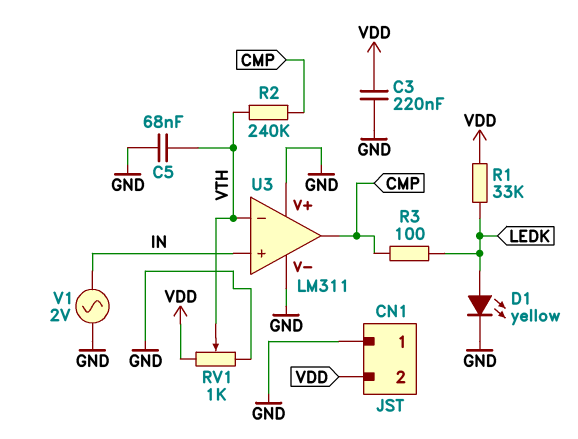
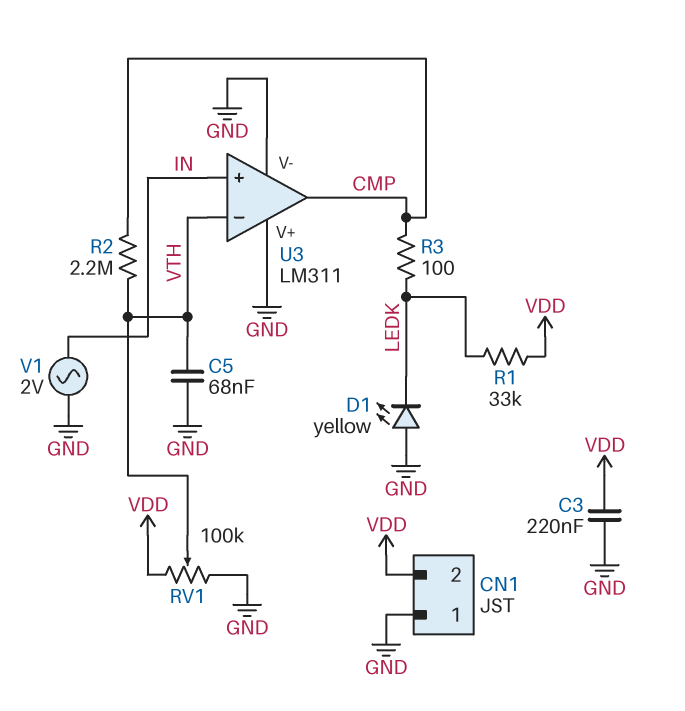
D1: LED yellow (A LEDK, K GND) -> LED yellow (A GND, K LEDK)
R2: 240k (CMP, VTH) -> 2.2M (CMP, VTH)
RV1: 1k (GND, VDD, wiper VTH) -> 100k (GND, VDD, wiper VTH)

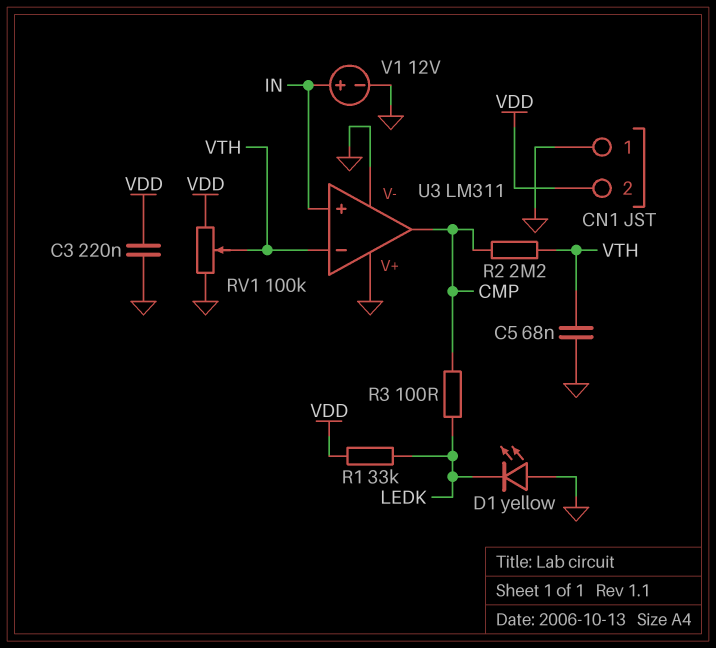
V1: AC 2V (GND, IN) -> 12V (plus IN, minus GND)

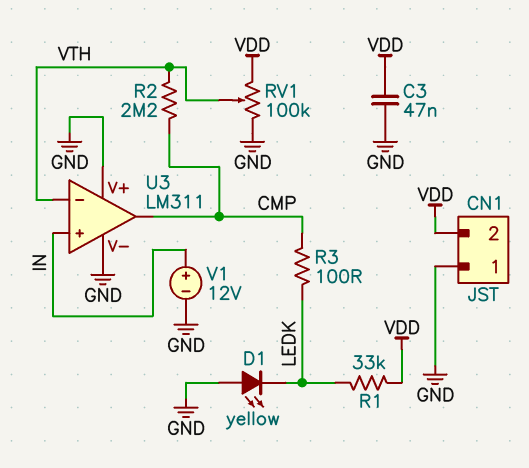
C3: 220nF (GND, VDD) -> 47nF (GND, VDD)
C5: 68nF (GND, VTH) -> none

